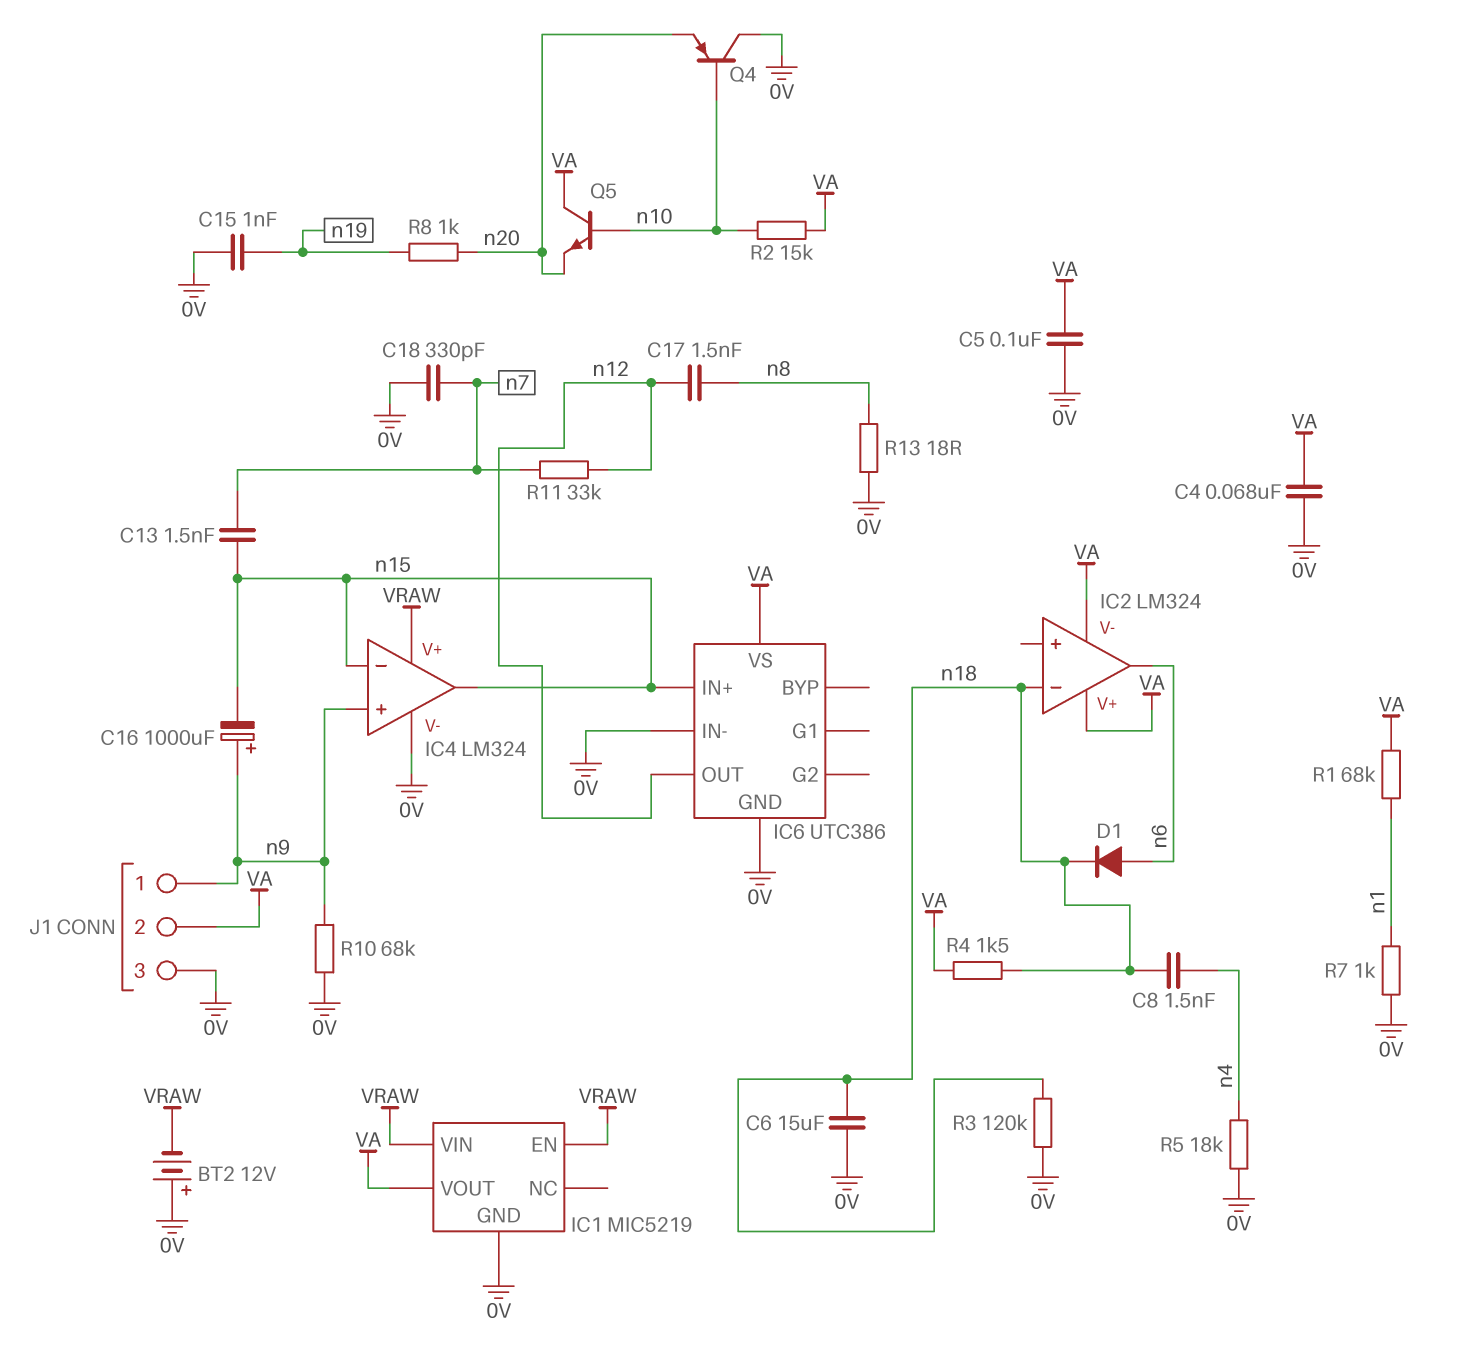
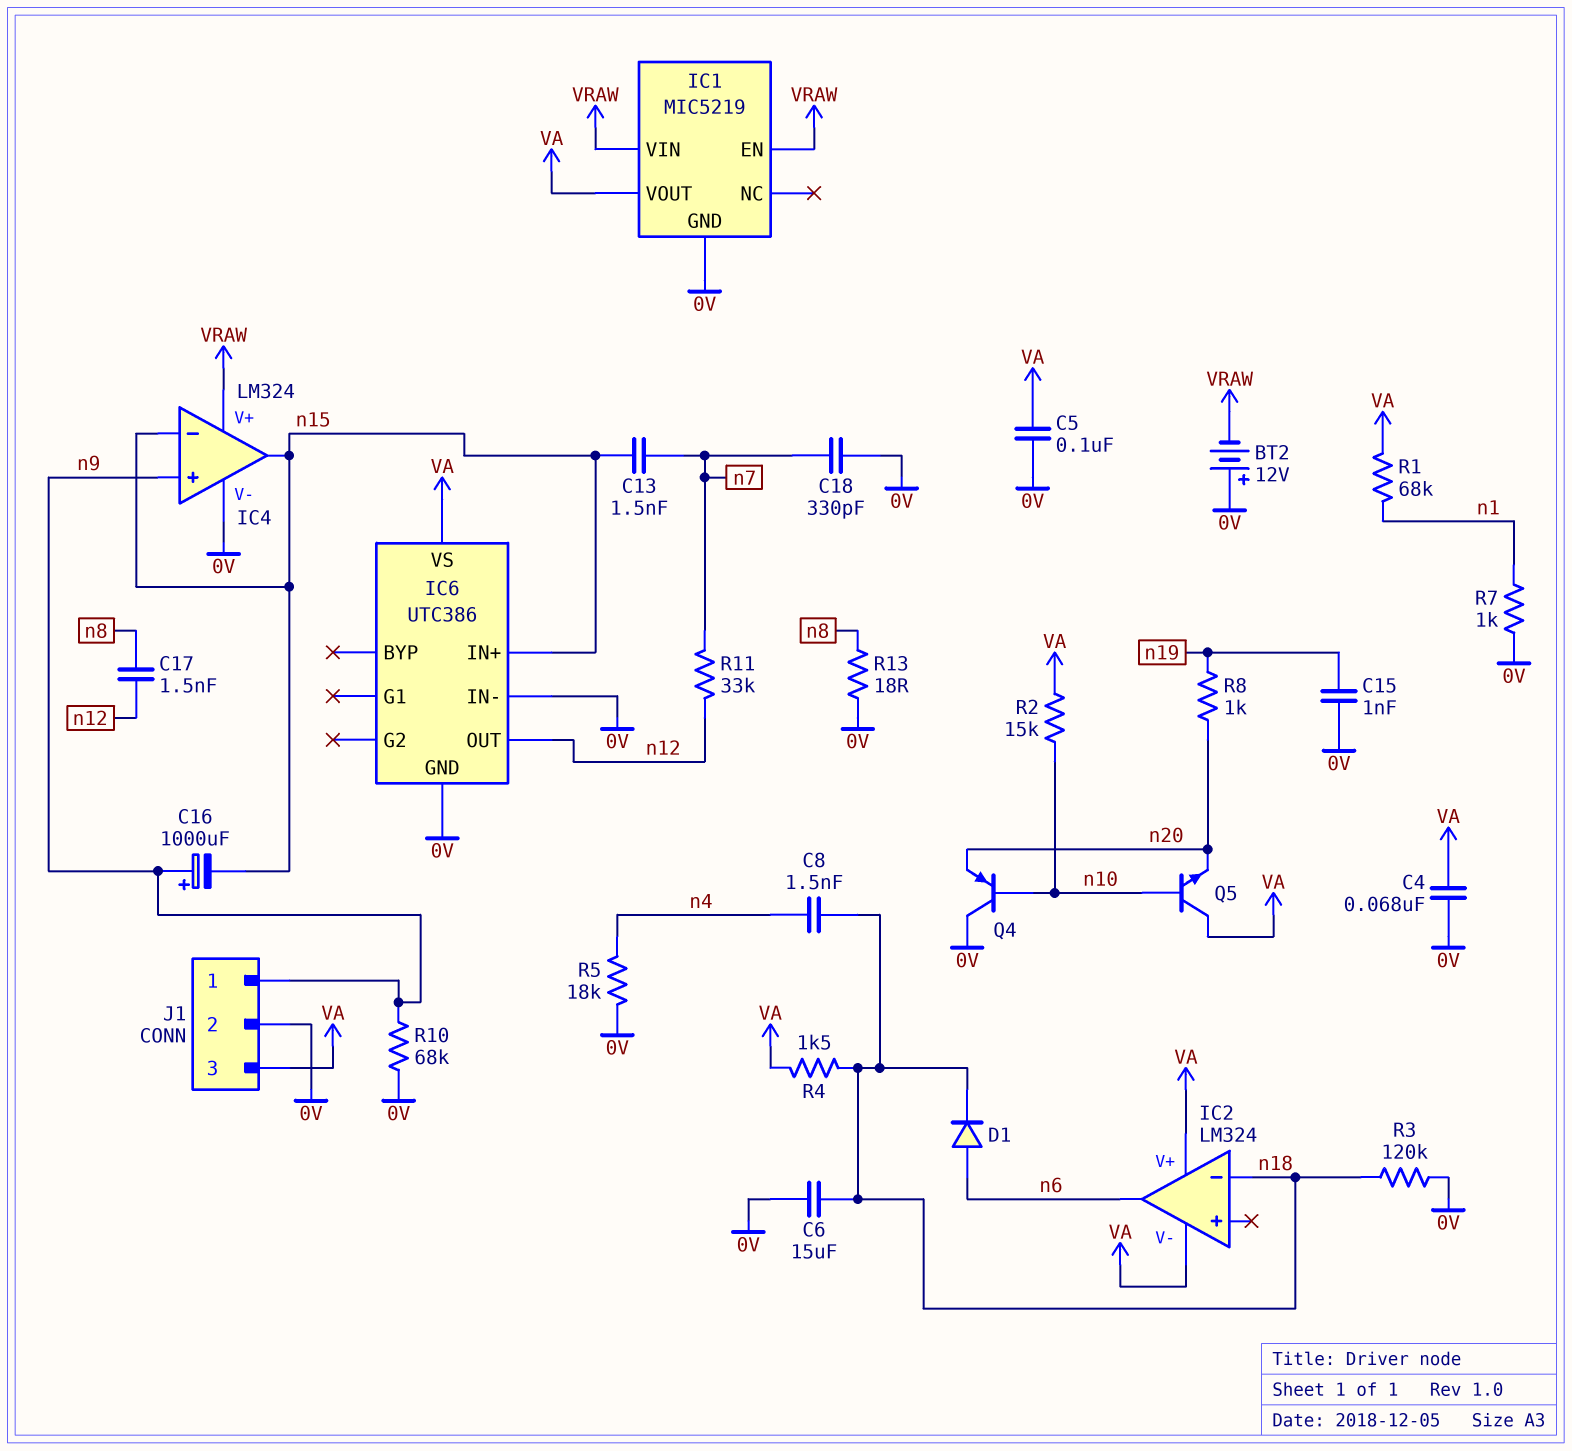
J1 pin 2: VA -> 0V
J1 pin 3: 0V -> VA

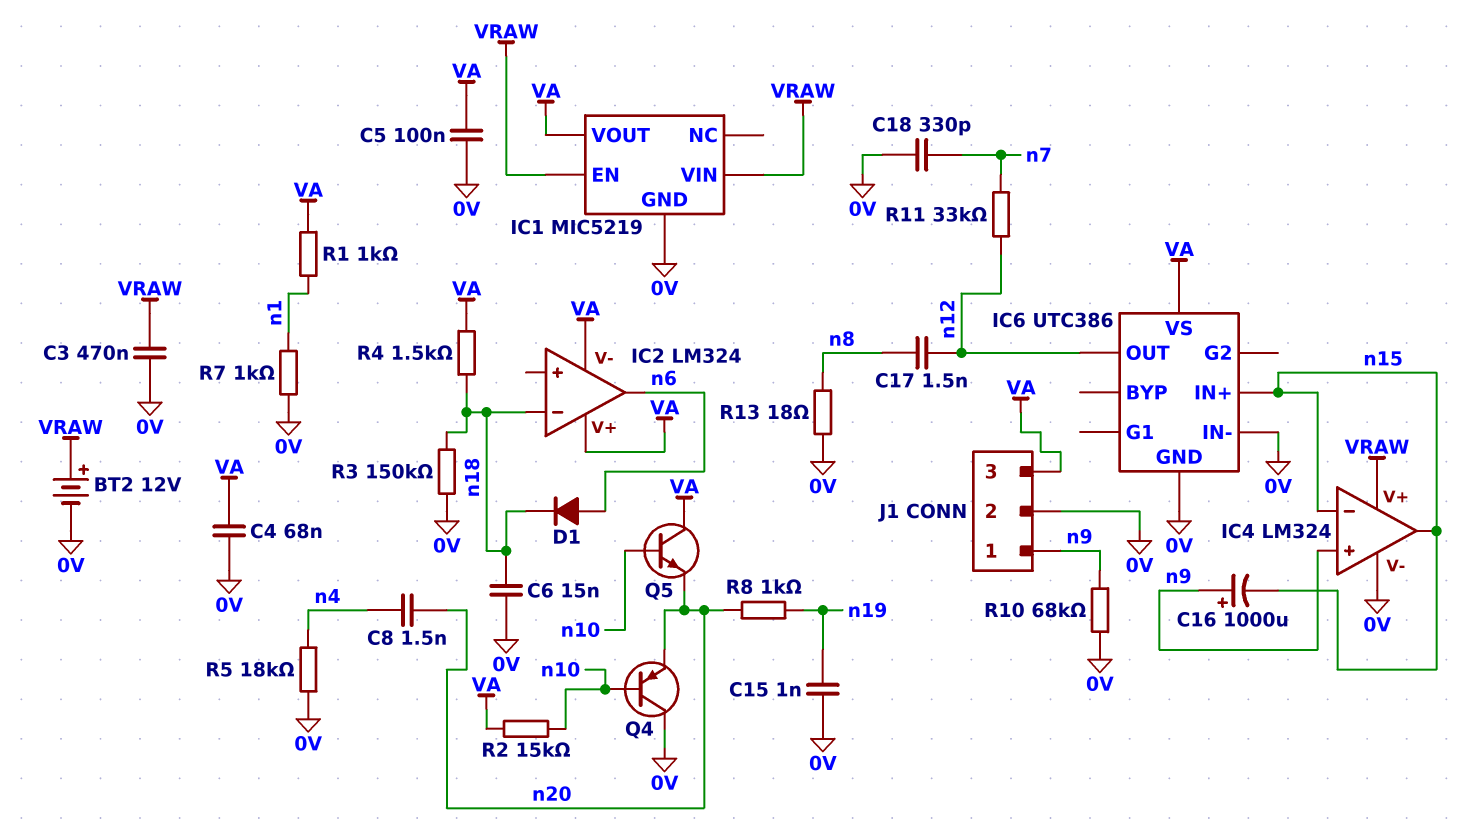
BT2: 12V (plus 0V, minus VRAW) -> 12V (plus VRAW, minus 0V)
C3: none -> 470nF (0V, VRAW)
C6: 15uF (0V, n18) -> 15nF (0V, n18)
C8: 1.5nF (n4, n18) -> 1.5nF (n4, n20)
C13: 1.5nF (n7, n15) -> none
R1: 68k (VA, n1) -> 1k (VA, n1)
R3: 120k (0V, n18) -> 150k (0V, n18)

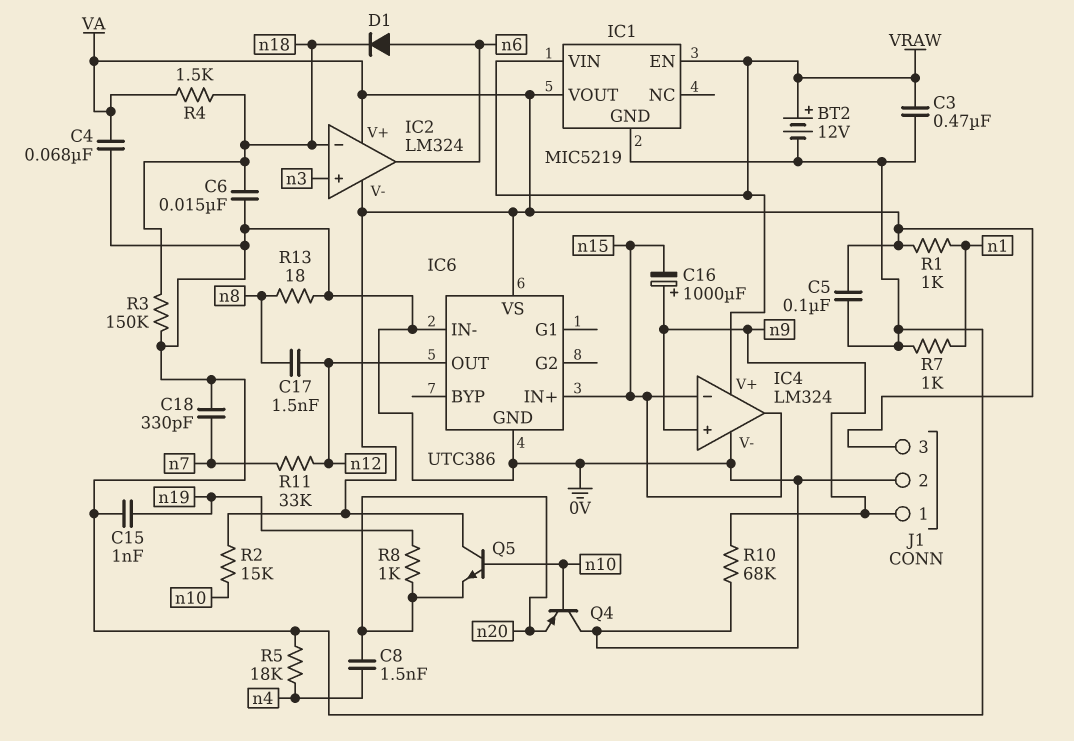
IC2 pin in+: none -> n3

